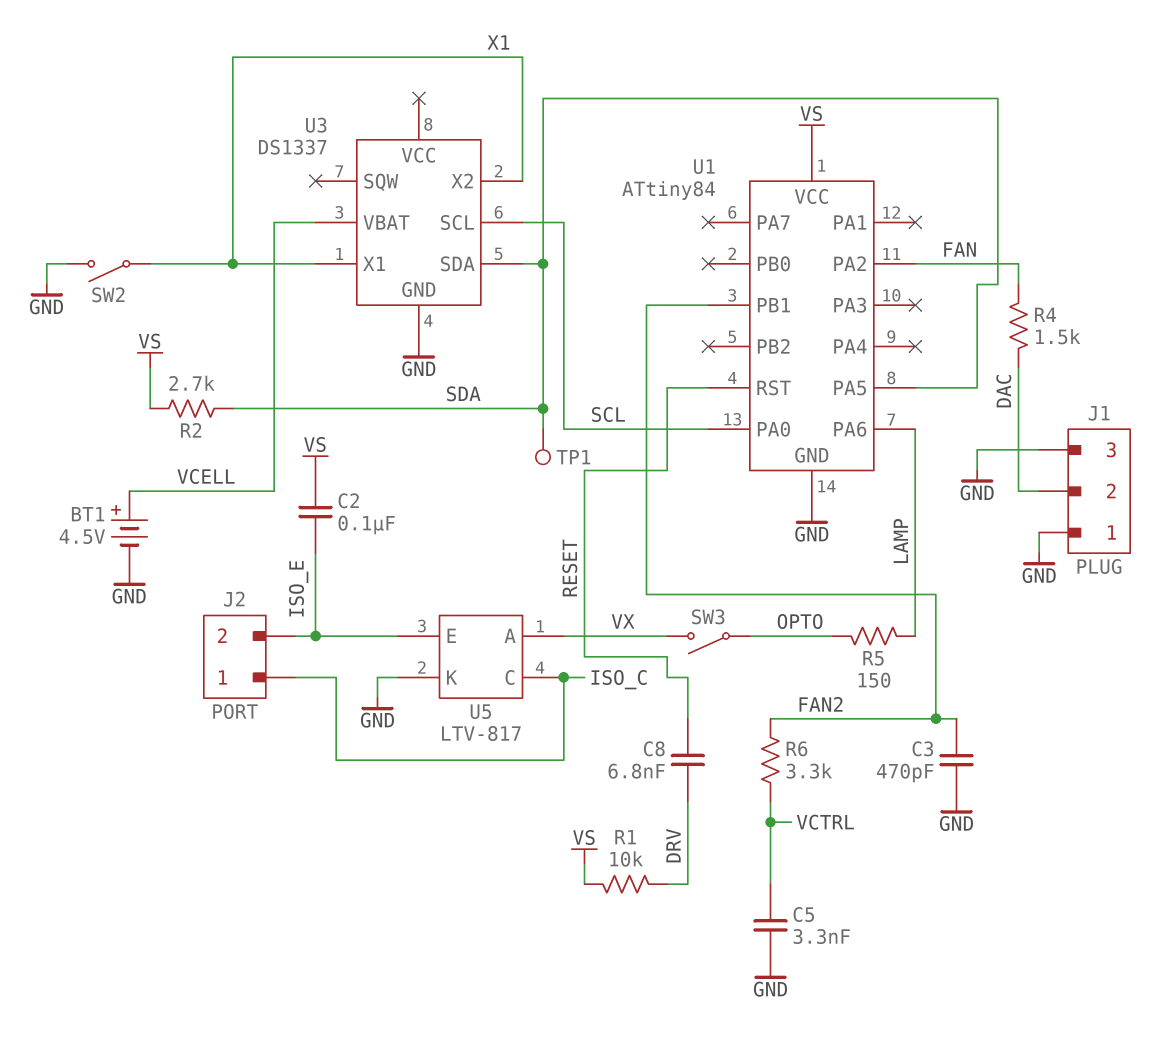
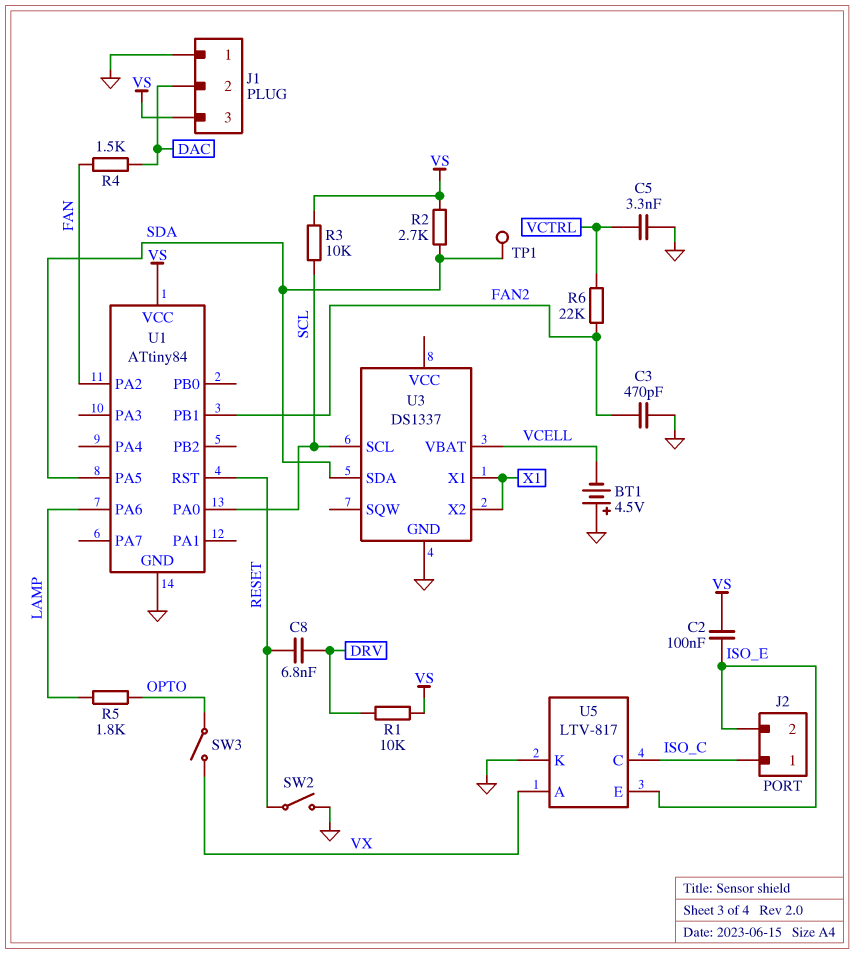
BT1: 4.5V (plus VCELL, minus GND) -> 4.5V (plus GND, minus VCELL)
J1 pin 3: GND -> VS
R3: none -> 10k (SCL, VS)
R5: 150 (LAMP, OPTO) -> 1.8k (LAMP, OPTO)
R6: 3.3k (FAN2, VCTRL) -> 22k (FAN2, VCTRL)
SW2: switch (GND, X1) -> switch (GND, RESET)

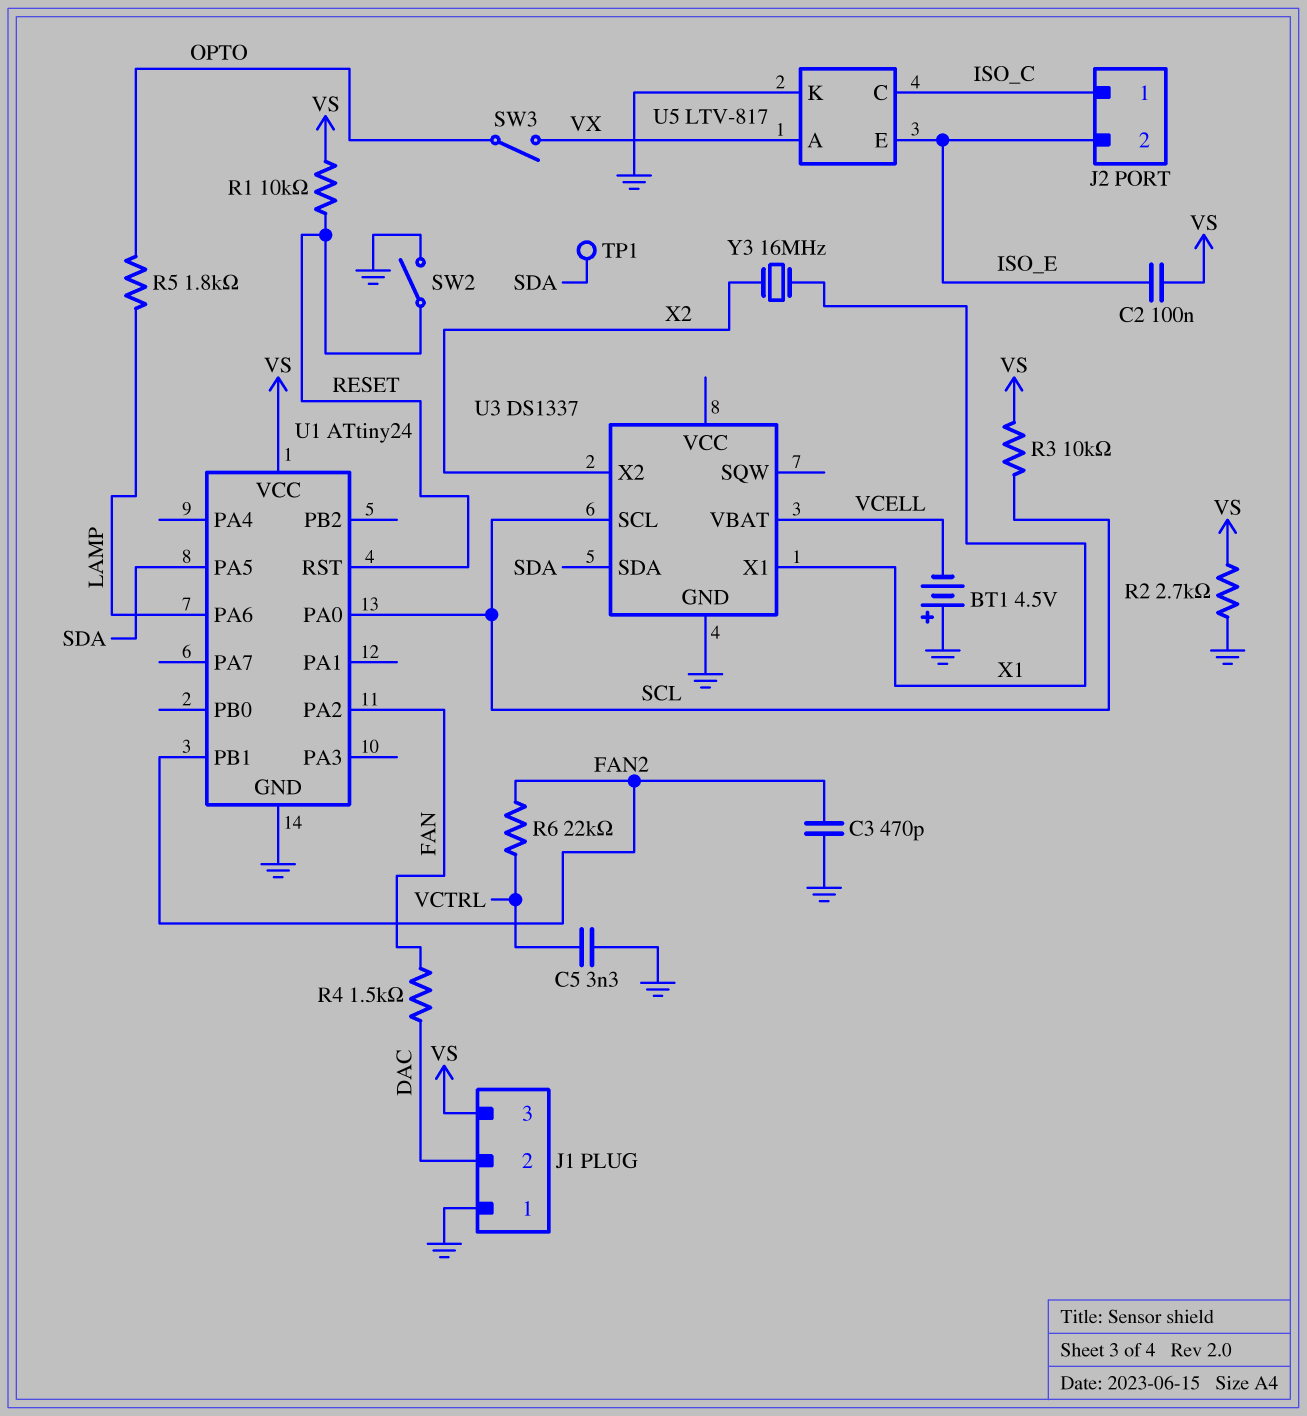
C8: 6.8nF (DRV, RESET) -> none
R1: 10k (DRV, VS) -> 10k (RESET, VS)
R2: 2.7k (SDA, VS) -> 2.7k (GND, VS)
U1: ATtiny84 -> ATtiny24
U3 pin X2: X1 -> X2
Y3: none -> 16MHz (X1, X2)

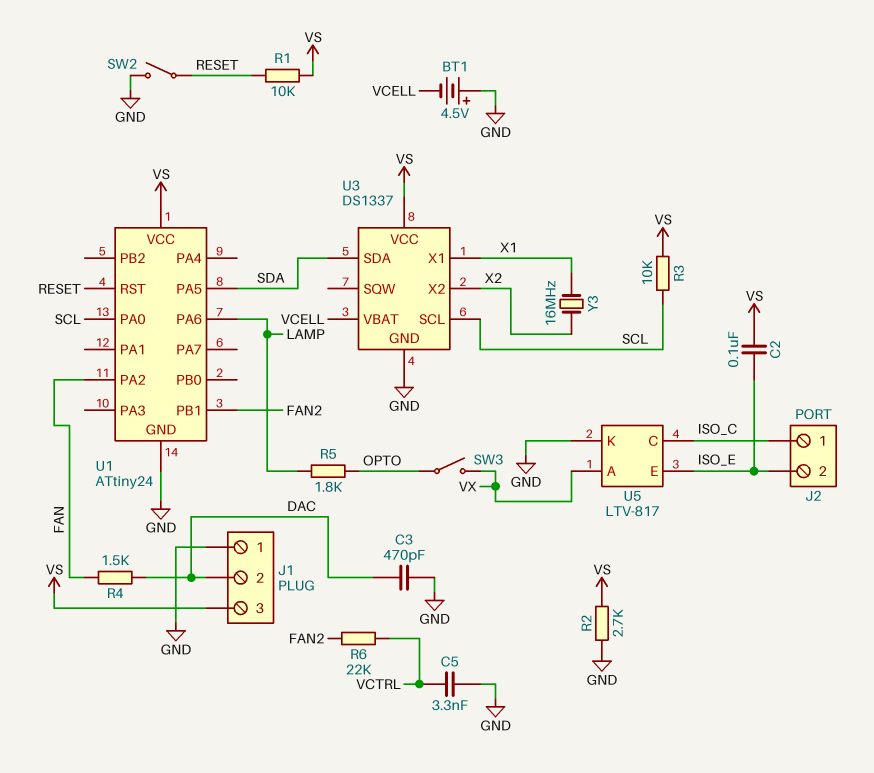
C3: 470pF (FAN2, GND) -> 470pF (DAC, GND)
TP1: test point (SDA) -> none
U3 pin VCC: none -> VS

